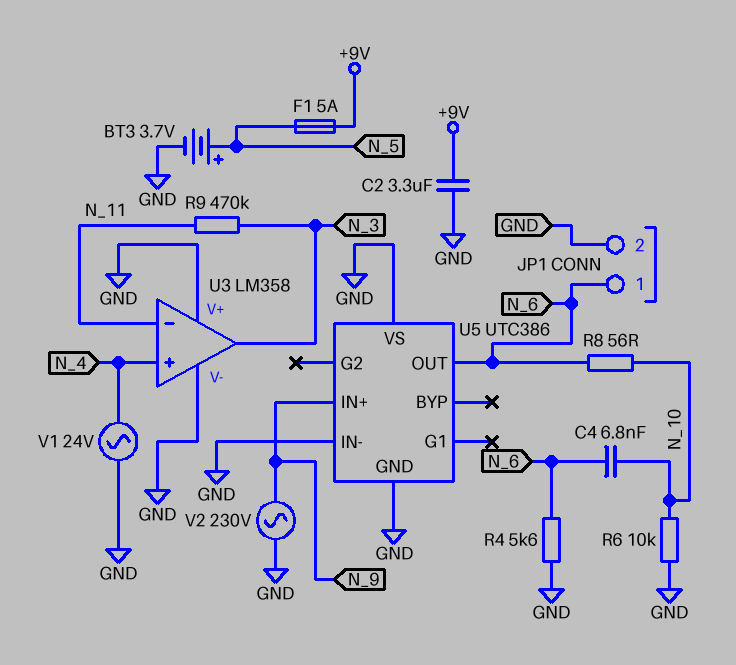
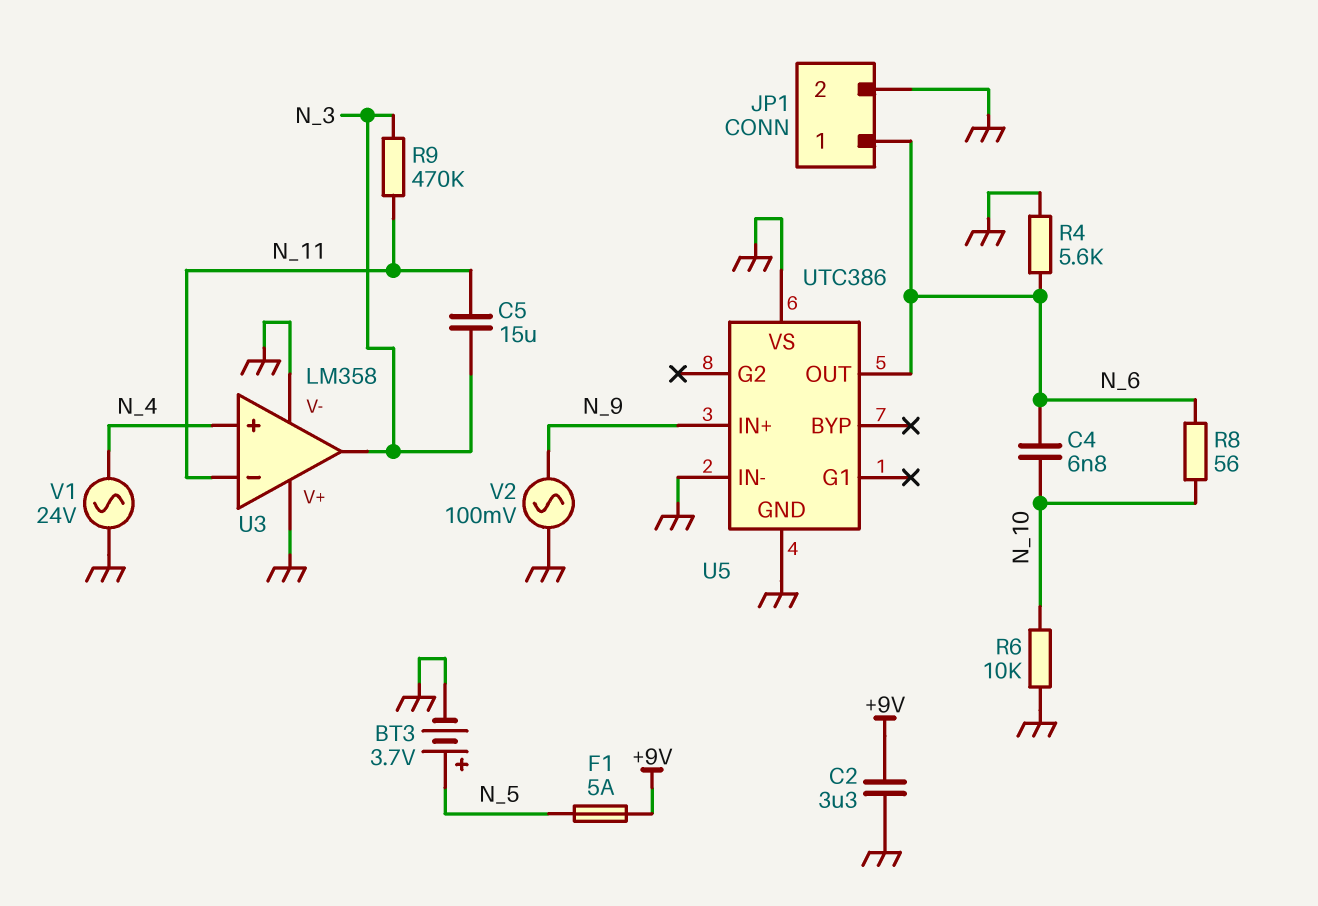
C5: none -> 15uF (N_3, N_11)
V2: AC 230V (GND, N_9) -> AC 100mV (GND, N_9)

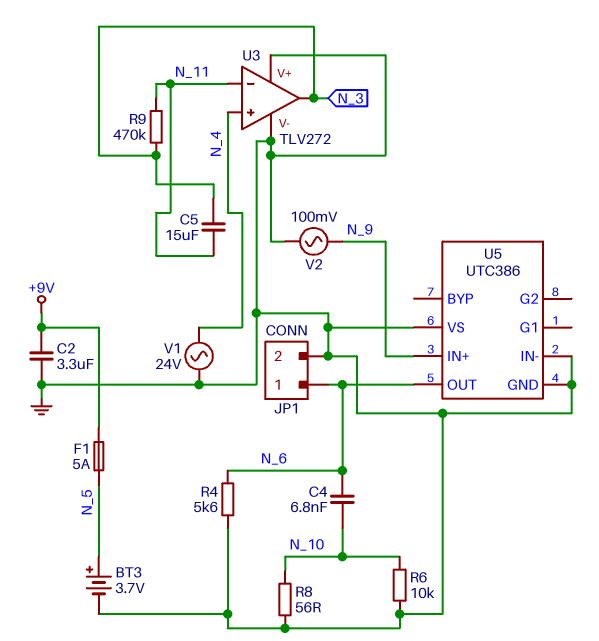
R8: 56 (N_6, N_10) -> 56 (GND, N_10)
U3: LM358 -> TLV272

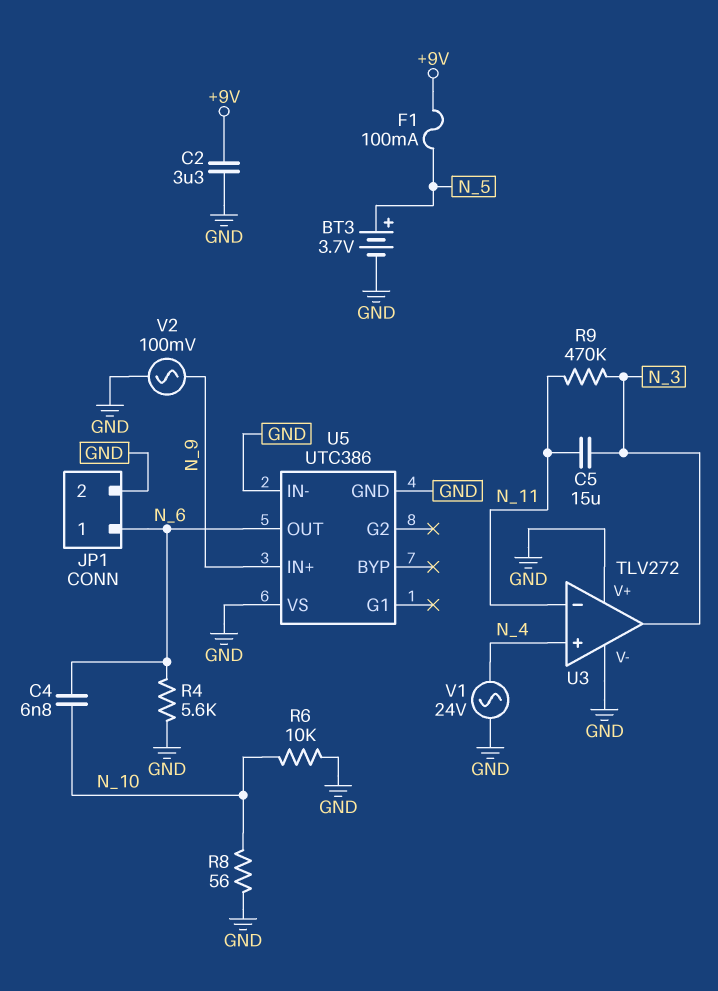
F1: 5A (+9V, N_5) -> 100mA (+9V, N_5)

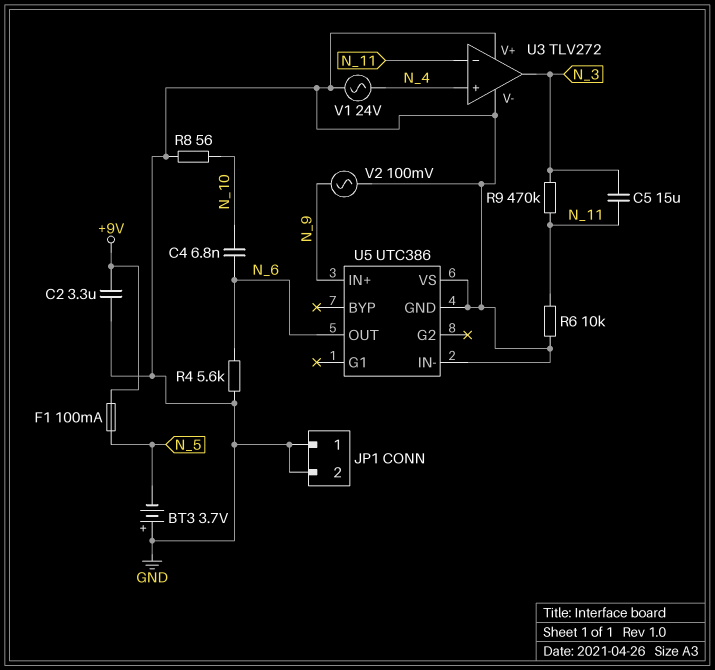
BT3: 3.7V (plus N_5, minus GND) -> 3.7V (plus GND, minus N_5)
JP1 pin 1: N_6 -> GND
R6: 10k (GND, N_10) -> 10k (GND, N_11)

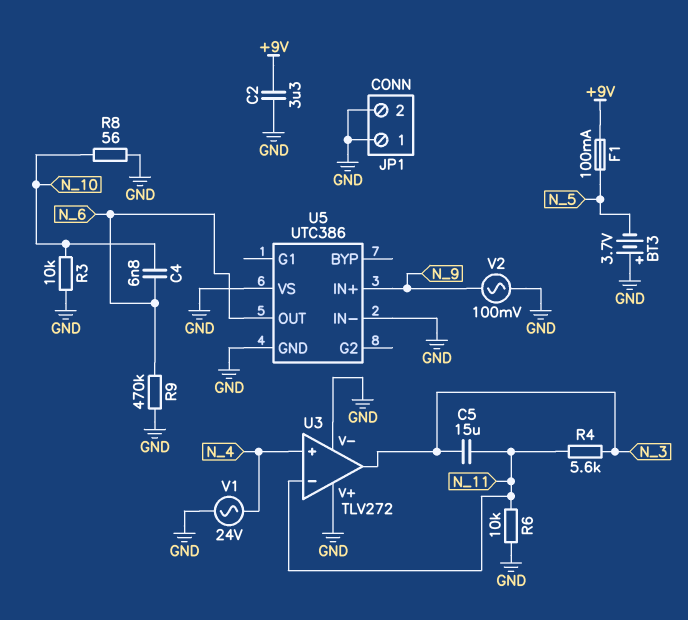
R3: none -> 10k (GND, N_10)
R4: 5.6k (GND, N_6) -> 5.6k (N_3, N_11)
R9: 470k (N_3, N_11) -> 470k (GND, N_6)

